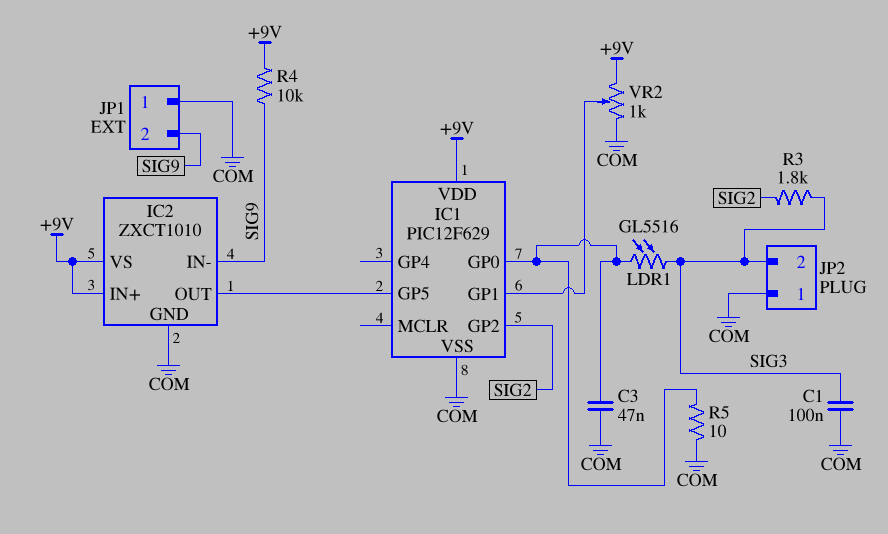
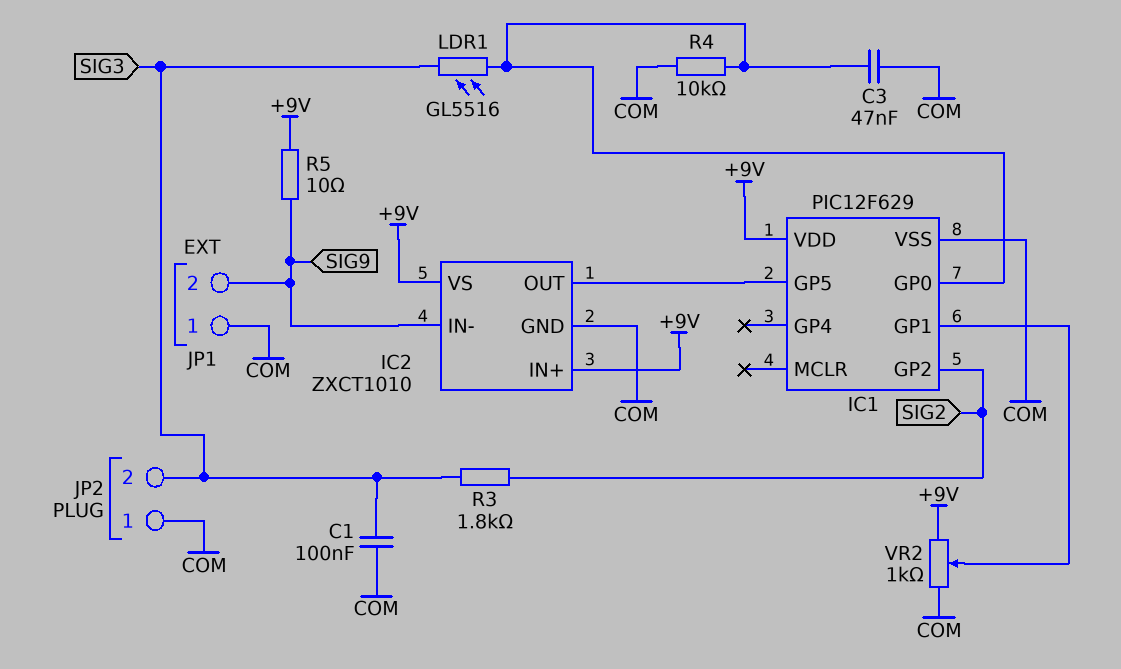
R4: 10k (+9V, SIG9) -> 10k (COM, IC1/GP0)
R5: 10 (COM, IC1/GP0) -> 10 (+9V, SIG9)

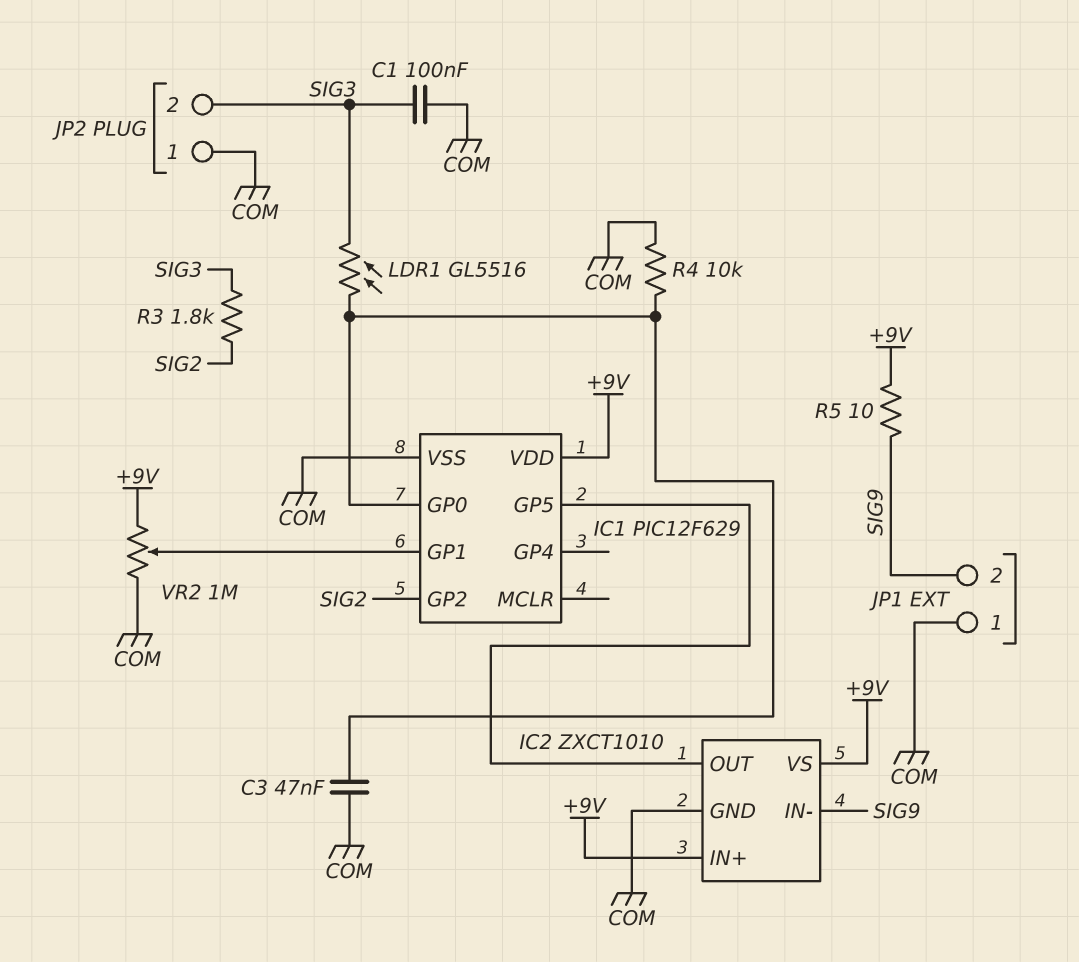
VR2: 1k (+9V, COM, wiper IC1/GP1) -> 1M (+9V, COM, wiper IC1/GP1)

